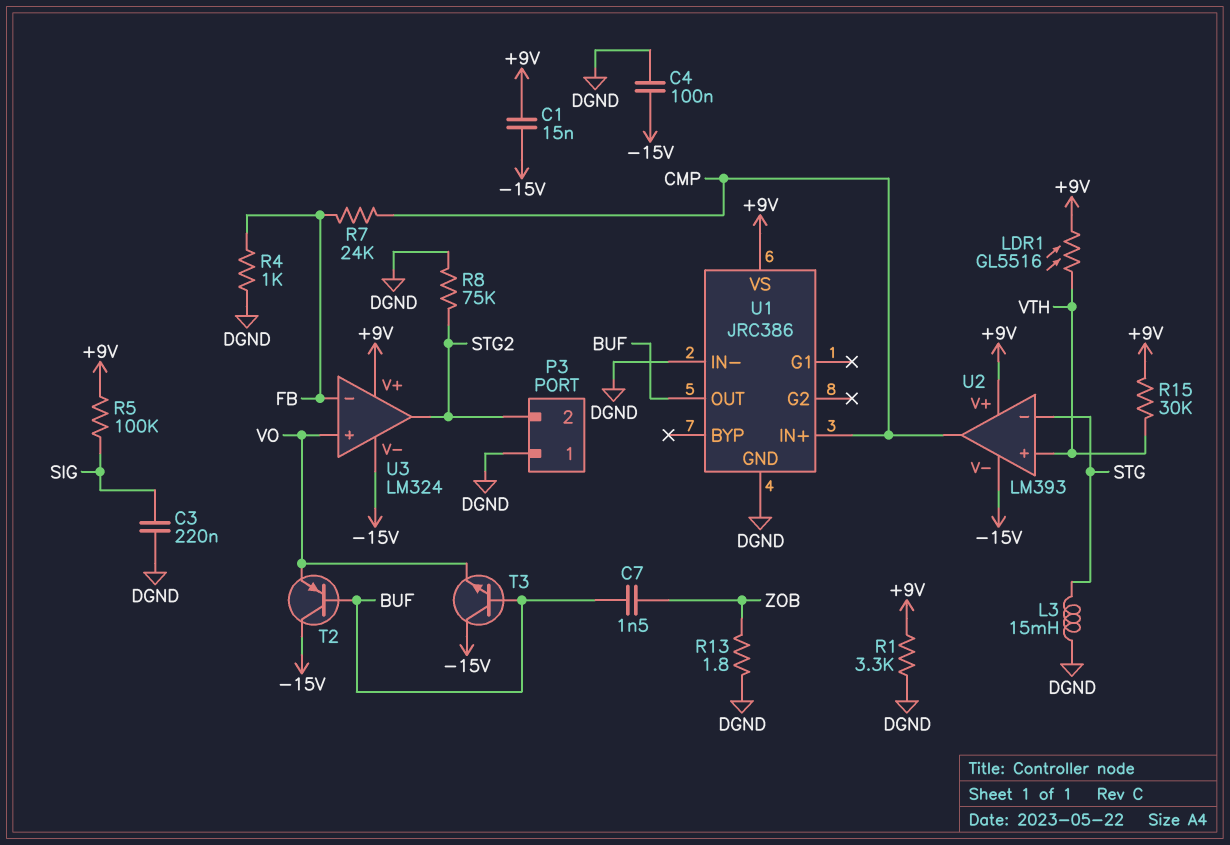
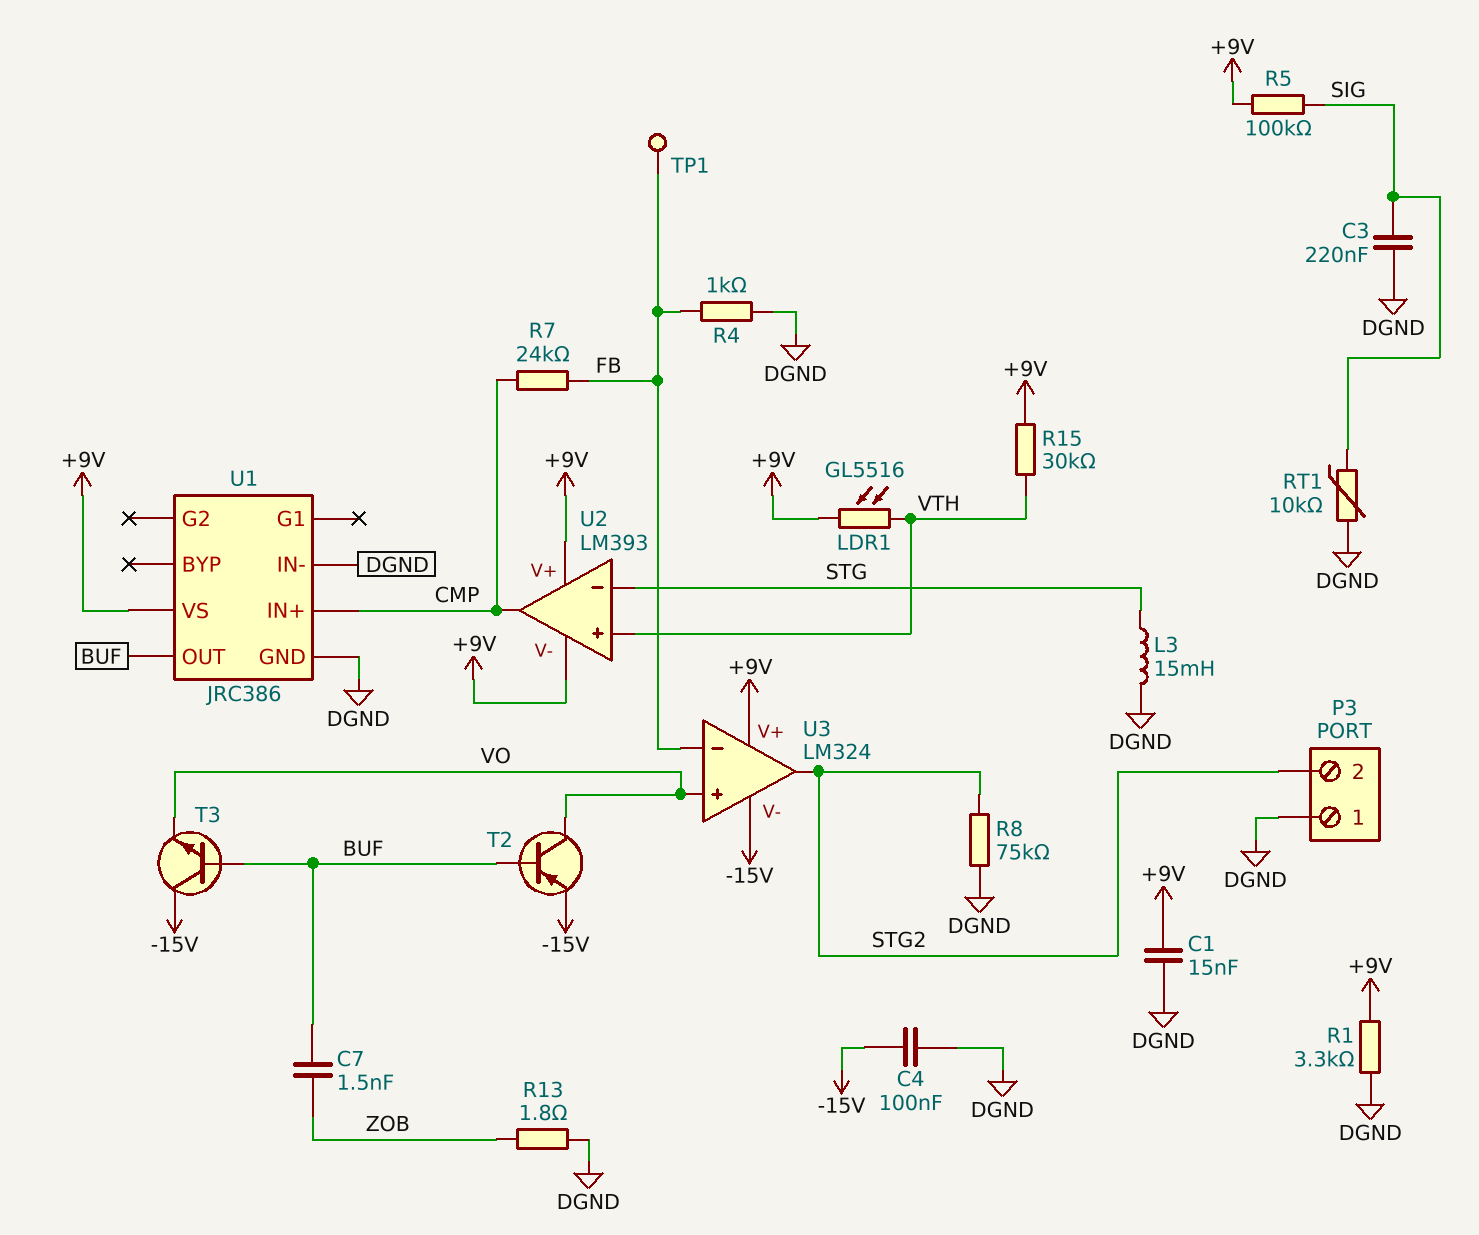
C1: 15nF (+9V, -15V) -> 15nF (+9V, DGND)
RT1: none -> 10k (DGND, SIG)
T2: PNP (B BUF, C -15V, E VO) -> PNP (B BUF, C VO, E -15V)
TP1: none -> test point (FB)
U2 pin V-: -15V -> +9V

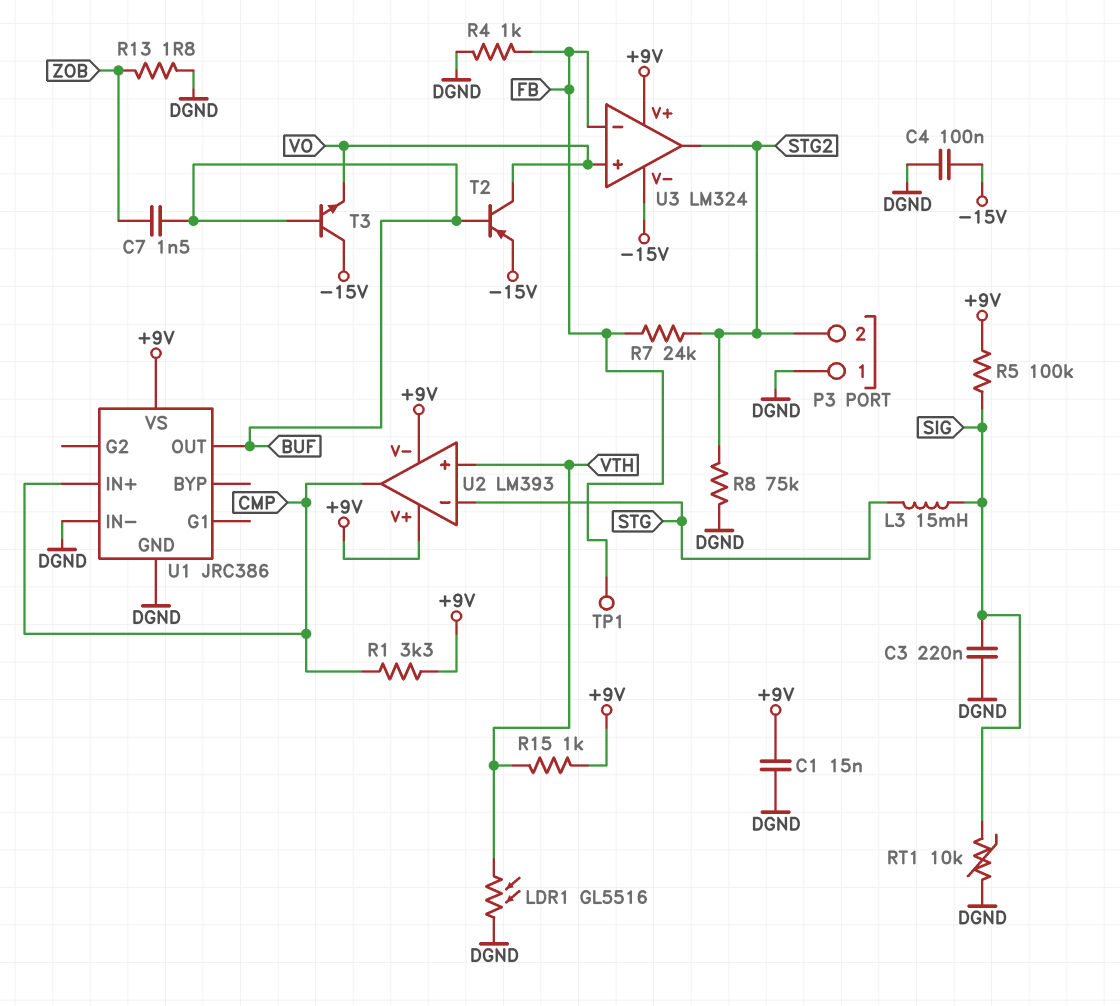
L3: 15mH (DGND, STG) -> 15mH (SIG, STG)
LDR1: GL5516 (+9V, VTH) -> GL5516 (DGND, VTH)
R1: 3.3k (+9V, DGND) -> 3.3k (+9V, CMP)
R7: 24k (CMP, FB) -> 24k (FB, STG2)
R15: 30k (+9V, VTH) -> 1k (+9V, VTH)

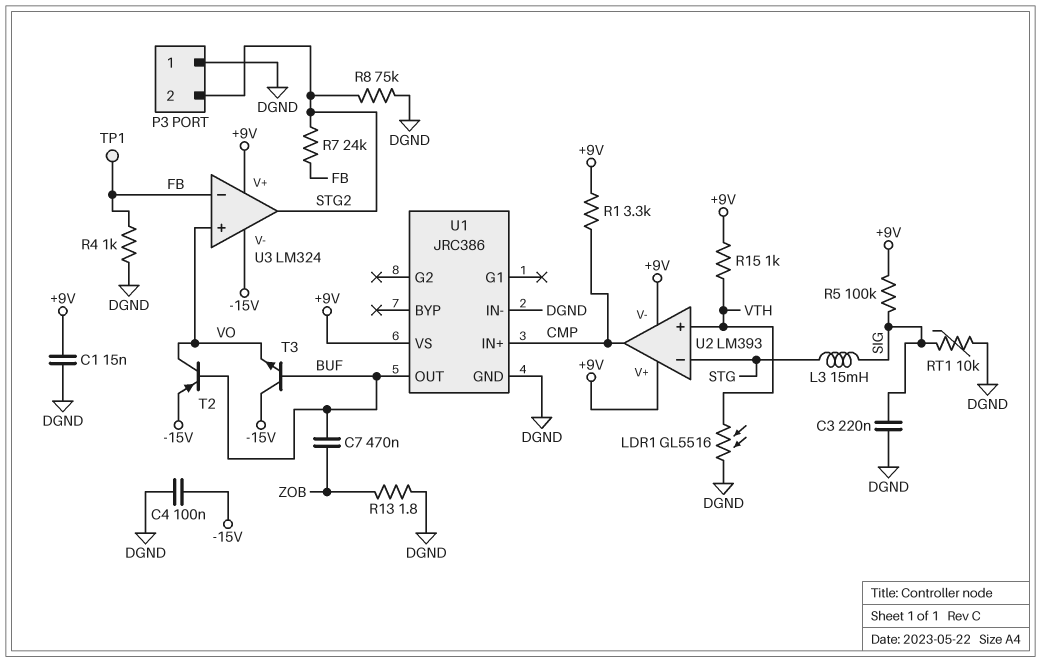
C7: 1.5nF (BUF, ZOB) -> 470nF (BUF, ZOB)

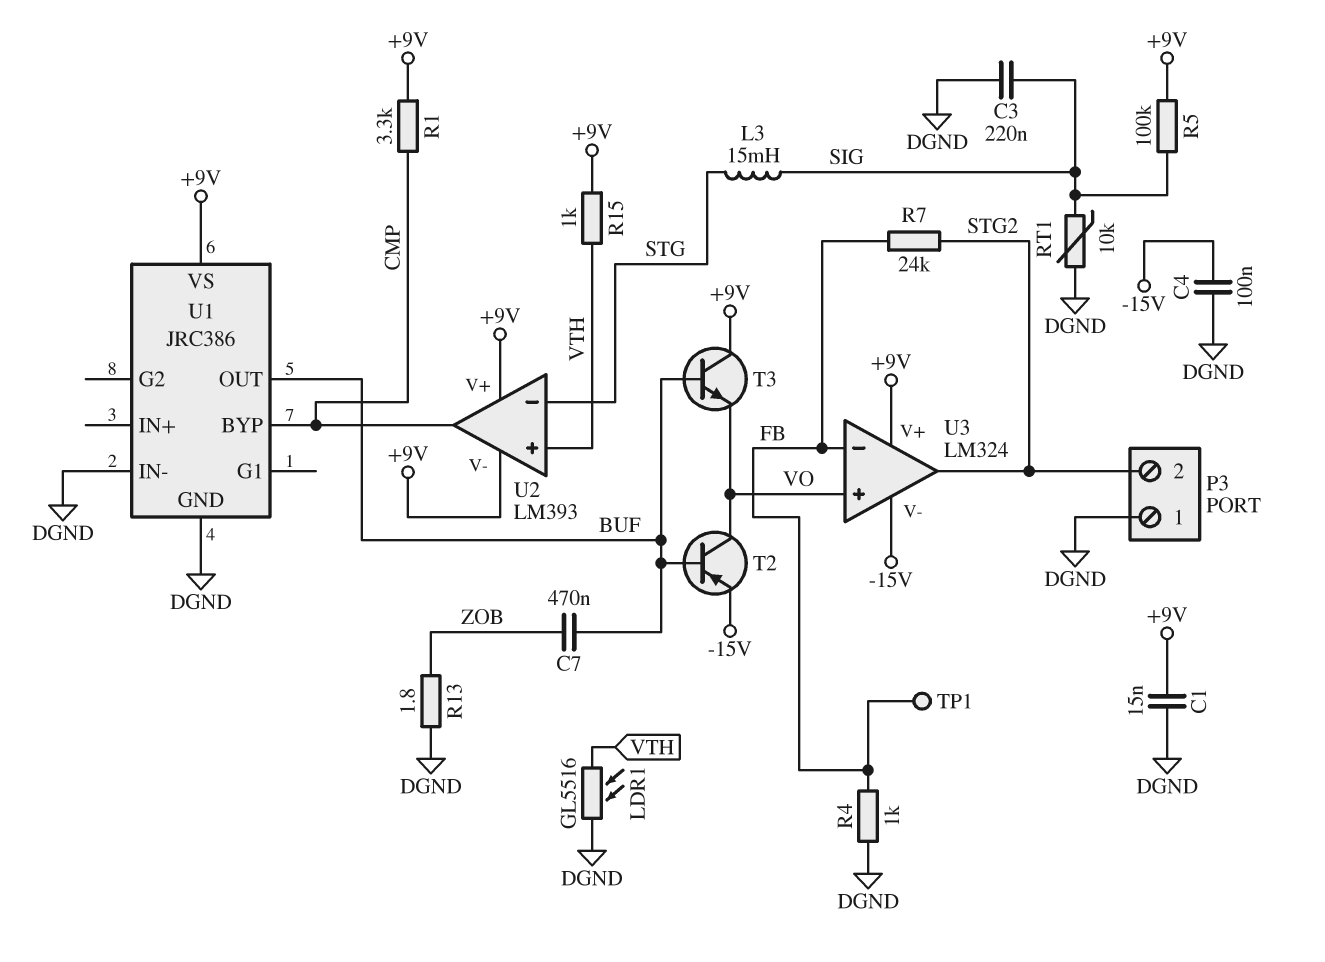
R8: 75k (DGND, STG2) -> none
T3: NPN (B BUF, C -15V, E VO) -> NPN (B BUF, C +9V, E VO)
U1 pin BYP: none -> CMP
U1 pin IN+: CMP -> none

